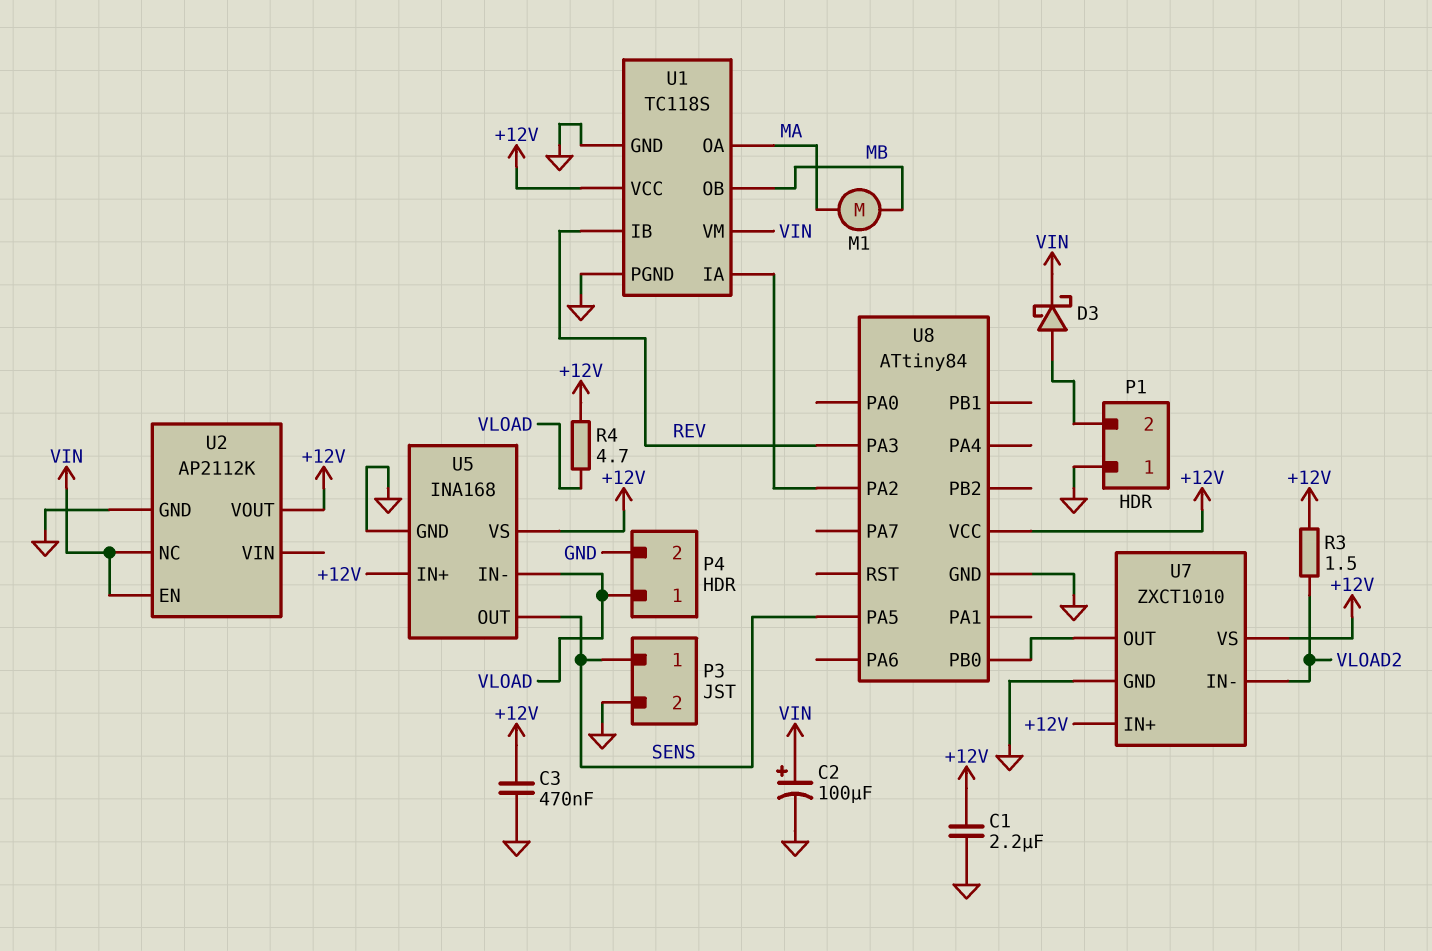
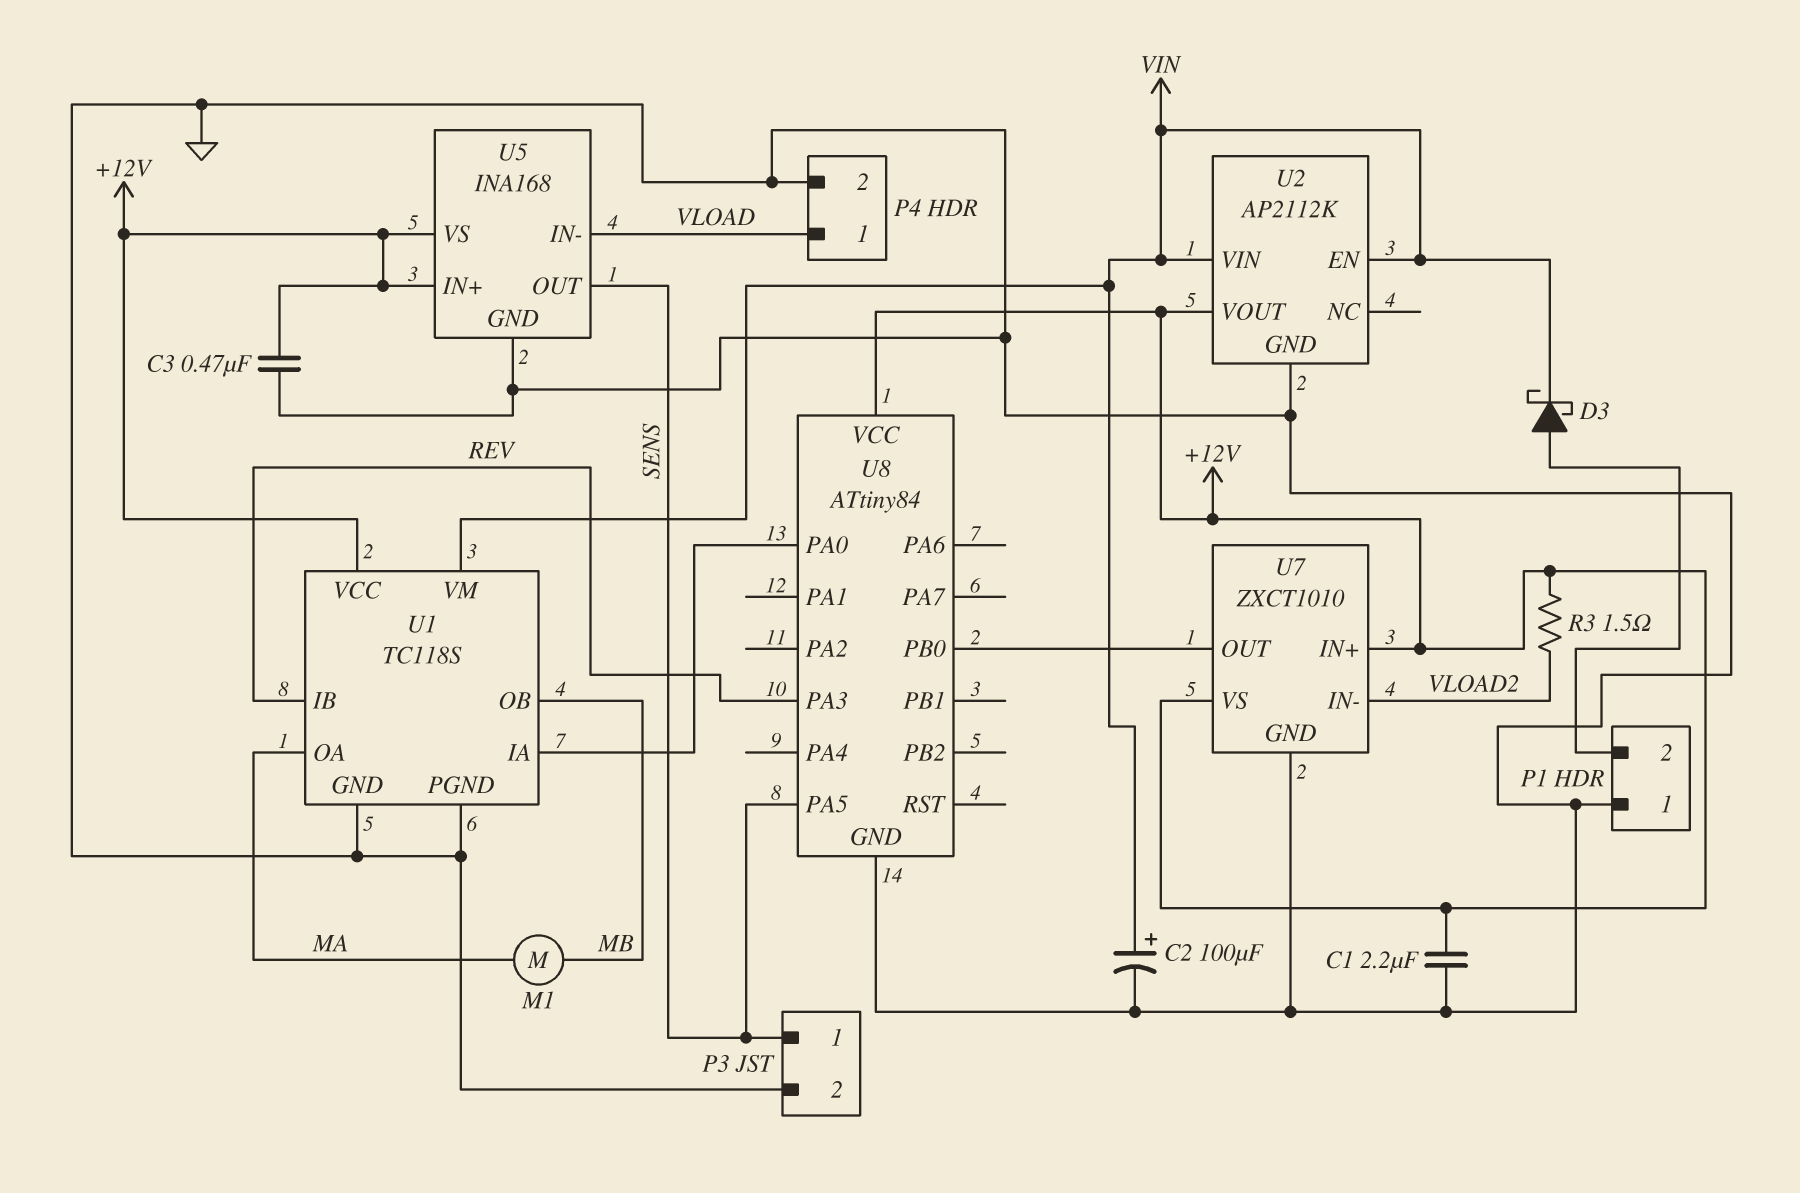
R4: 4.7 (+12V, VLOAD) -> none
U2 pin NC: VIN -> none
U2 pin VIN: none -> VIN
U8 pin PA0: none -> U1/IA
U8 pin PA2: U1/IA -> none

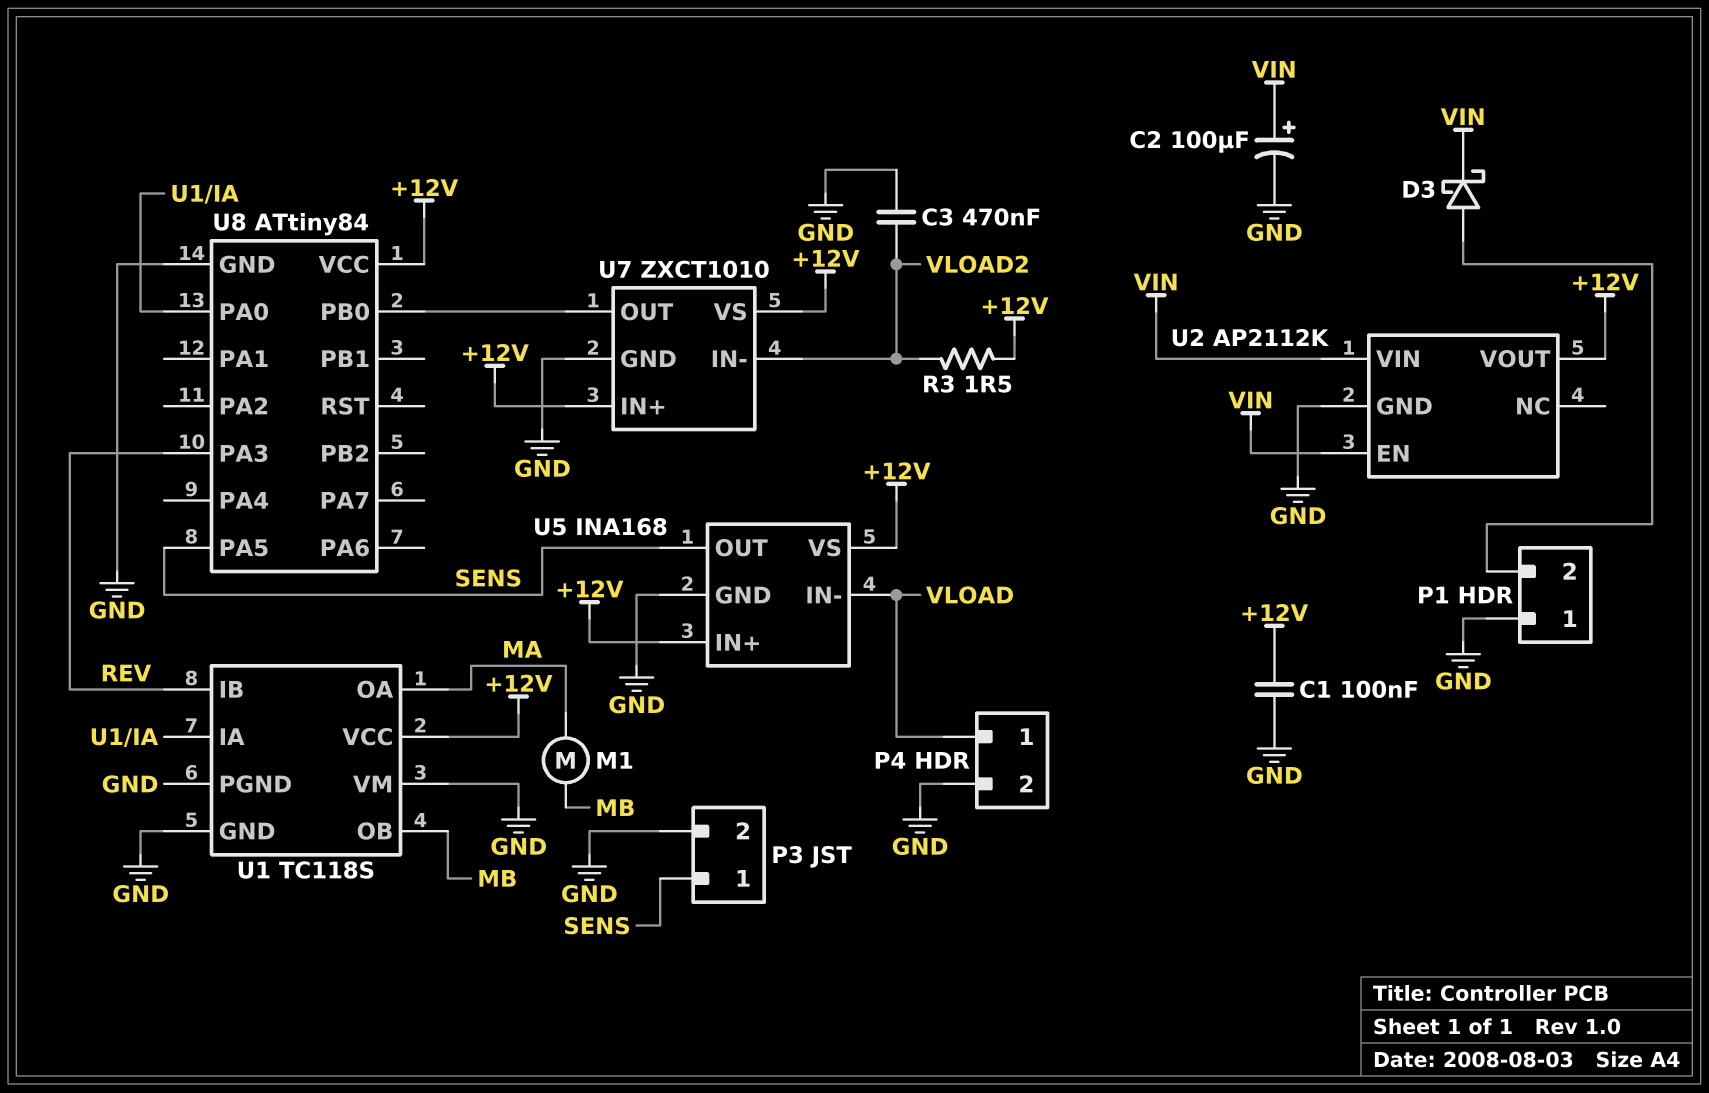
C1: 2.2uF (+12V, GND) -> 100nF (+12V, GND)
C3: 470nF (+12V, GND) -> 470nF (GND, VLOAD2)
U1 pin VM: VIN -> GND

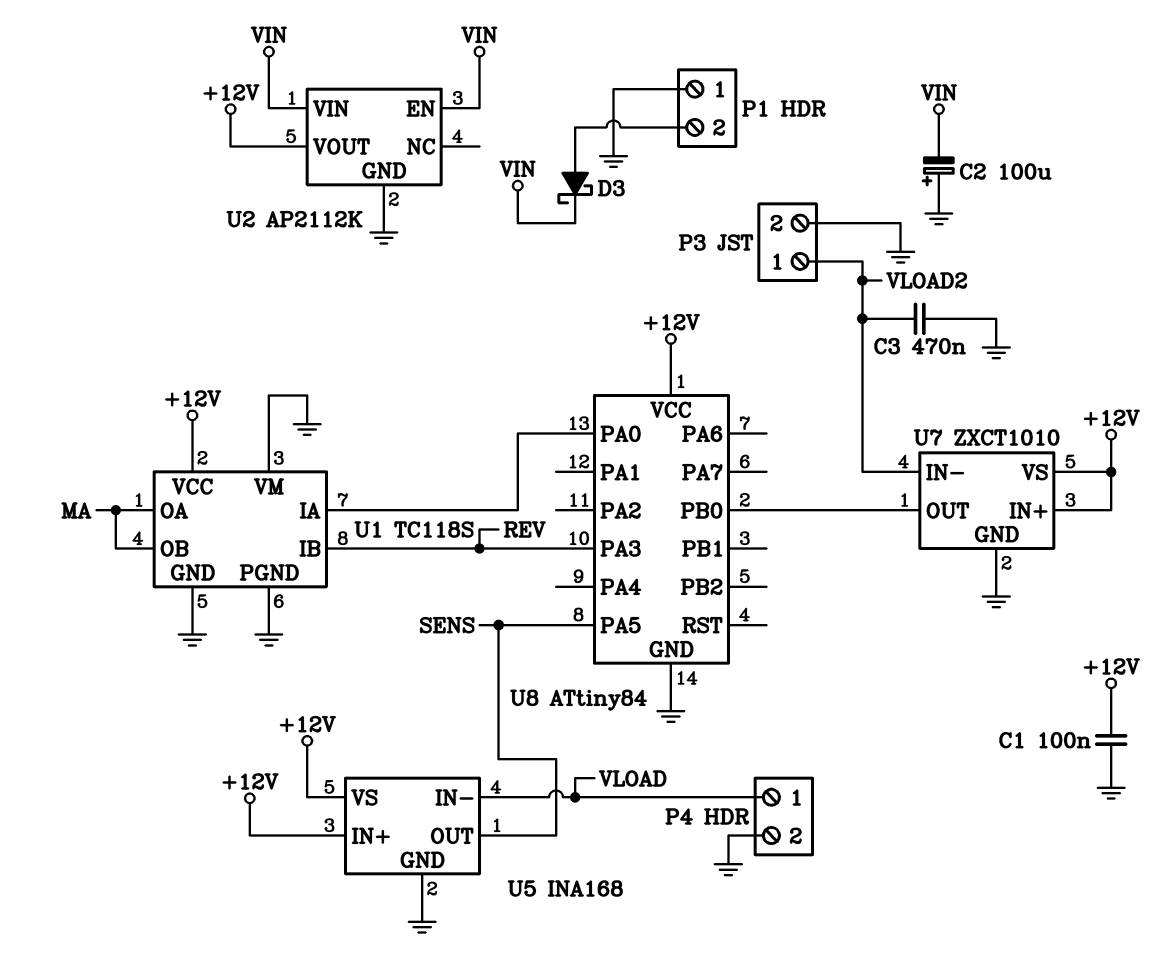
C2: 100uF (plus VIN, minus GND) -> 100uF (plus GND, minus VIN)
M1: motor (MA, MB) -> none
P3 pin 1: SENS -> VLOAD2
R3: 1.5 (+12V, VLOAD2) -> none
U1 pin OB: MB -> MA

